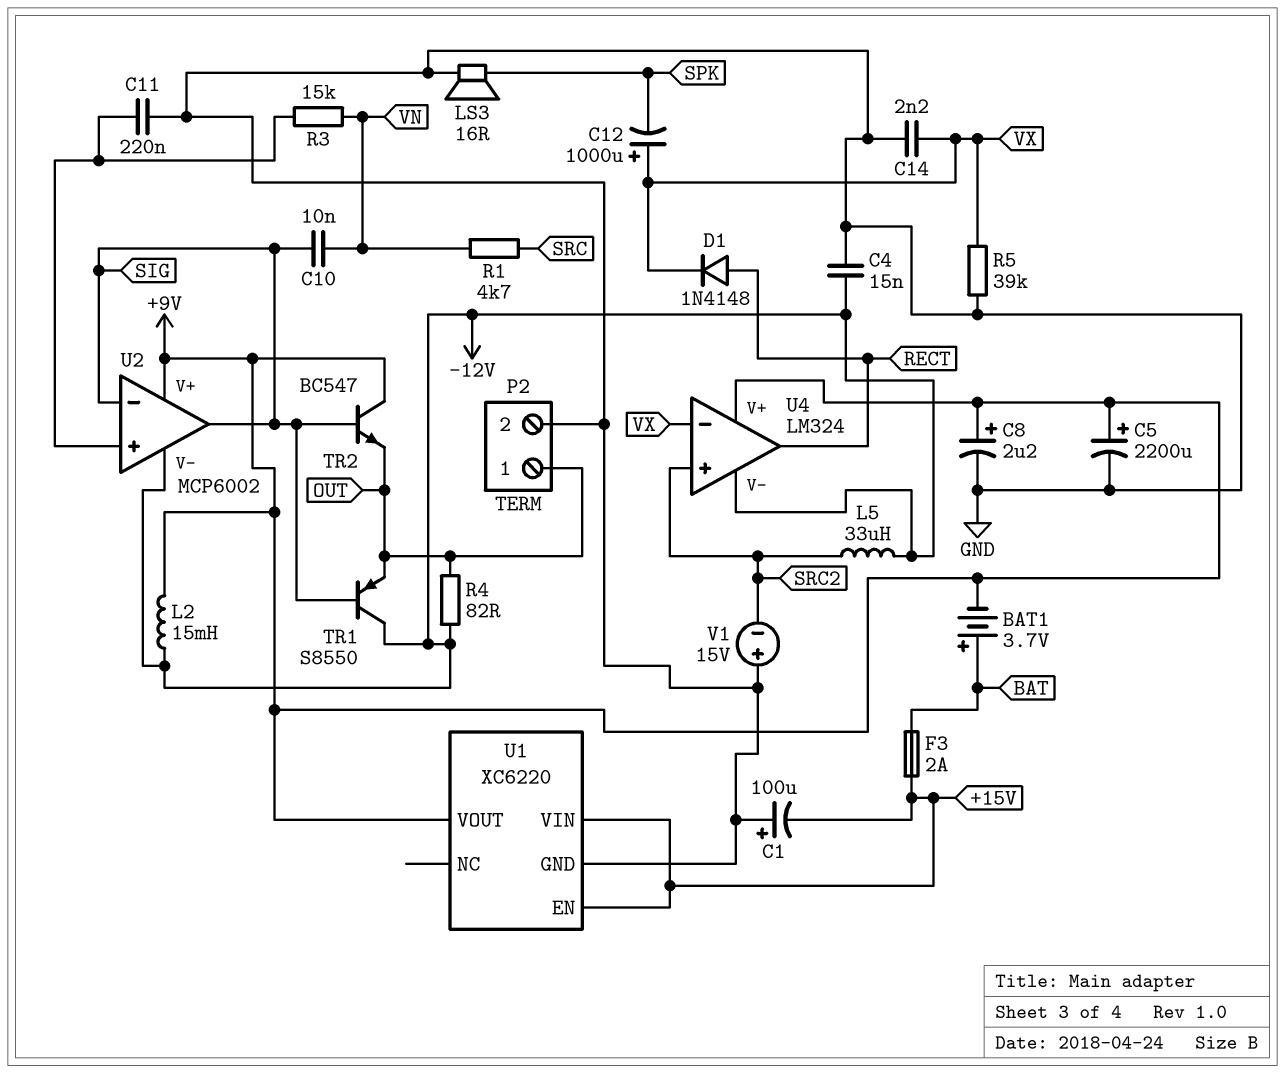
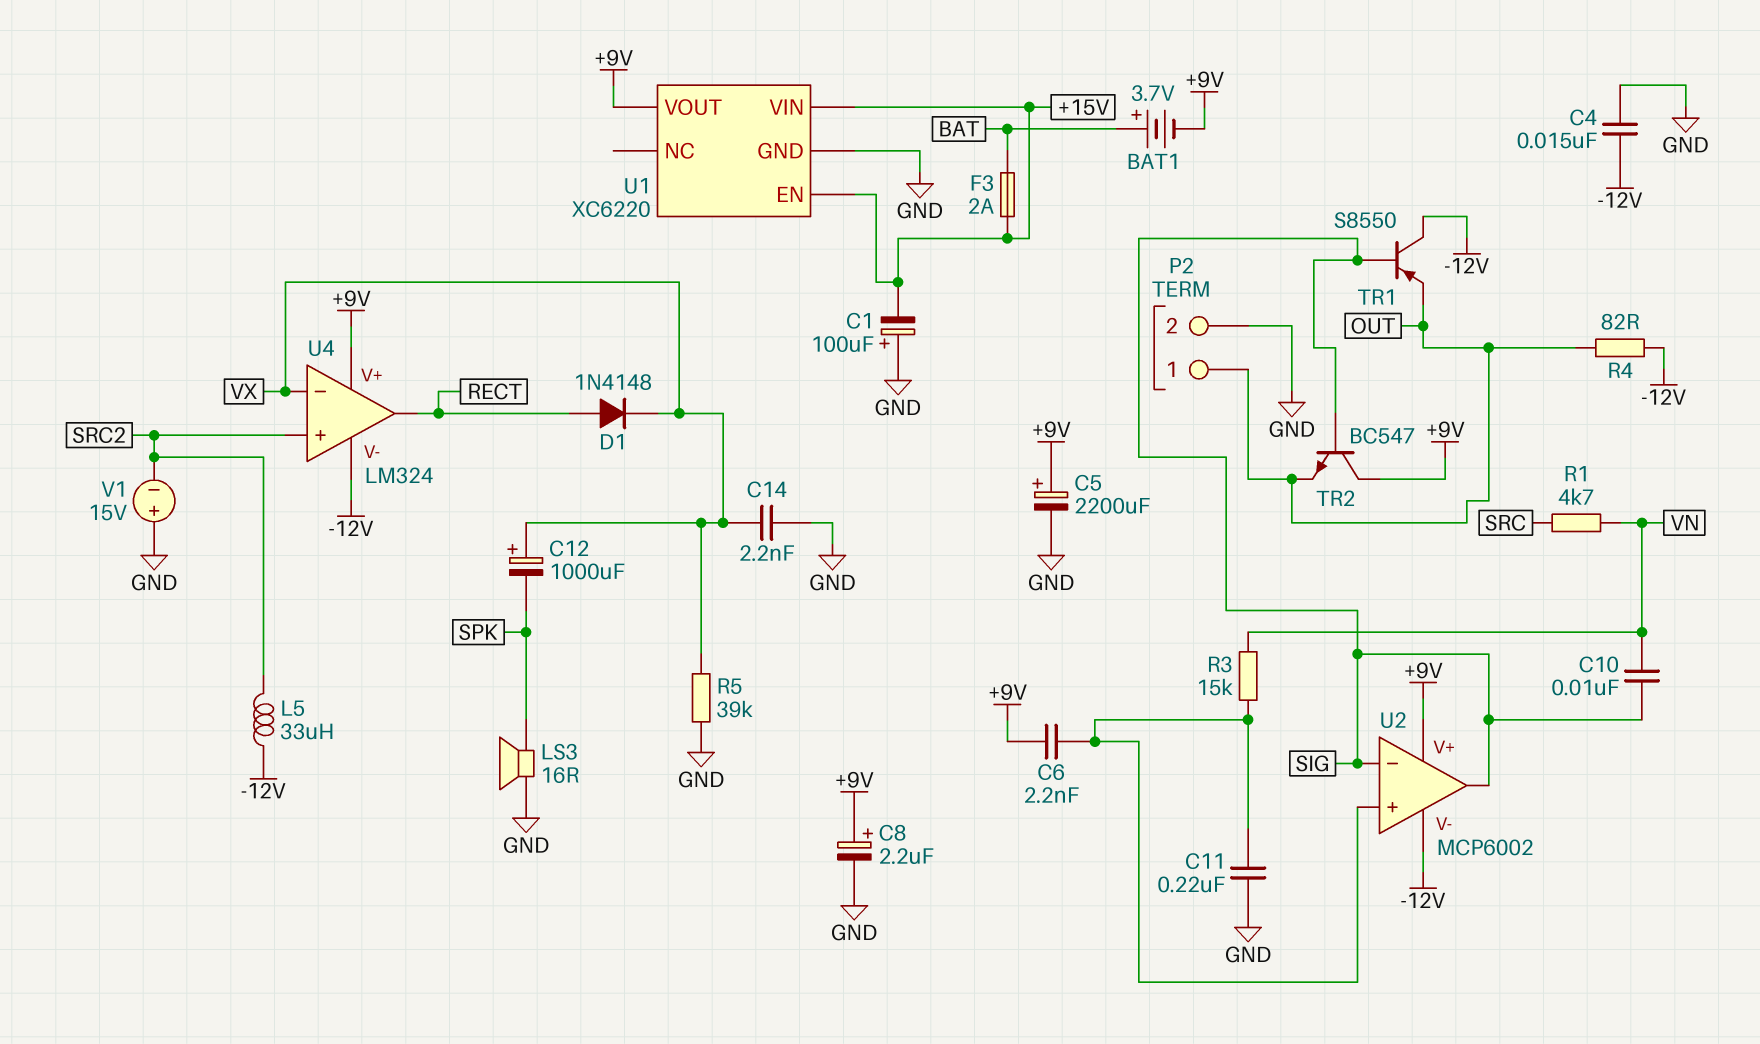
C6: none -> 2.2nF (+9V, U2/in+)
L2: 15mH (+9V, -12V) -> none

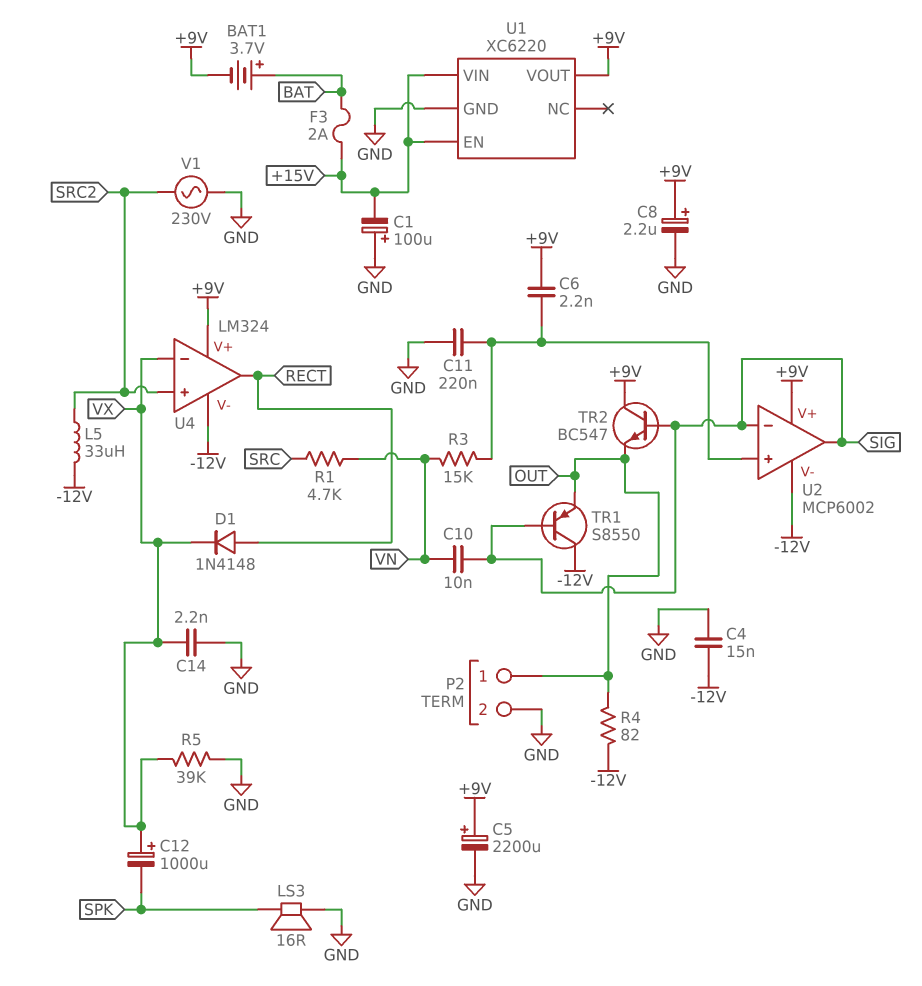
V1: 15V (plus GND, minus SRC2) -> AC 230V (GND, SRC2)

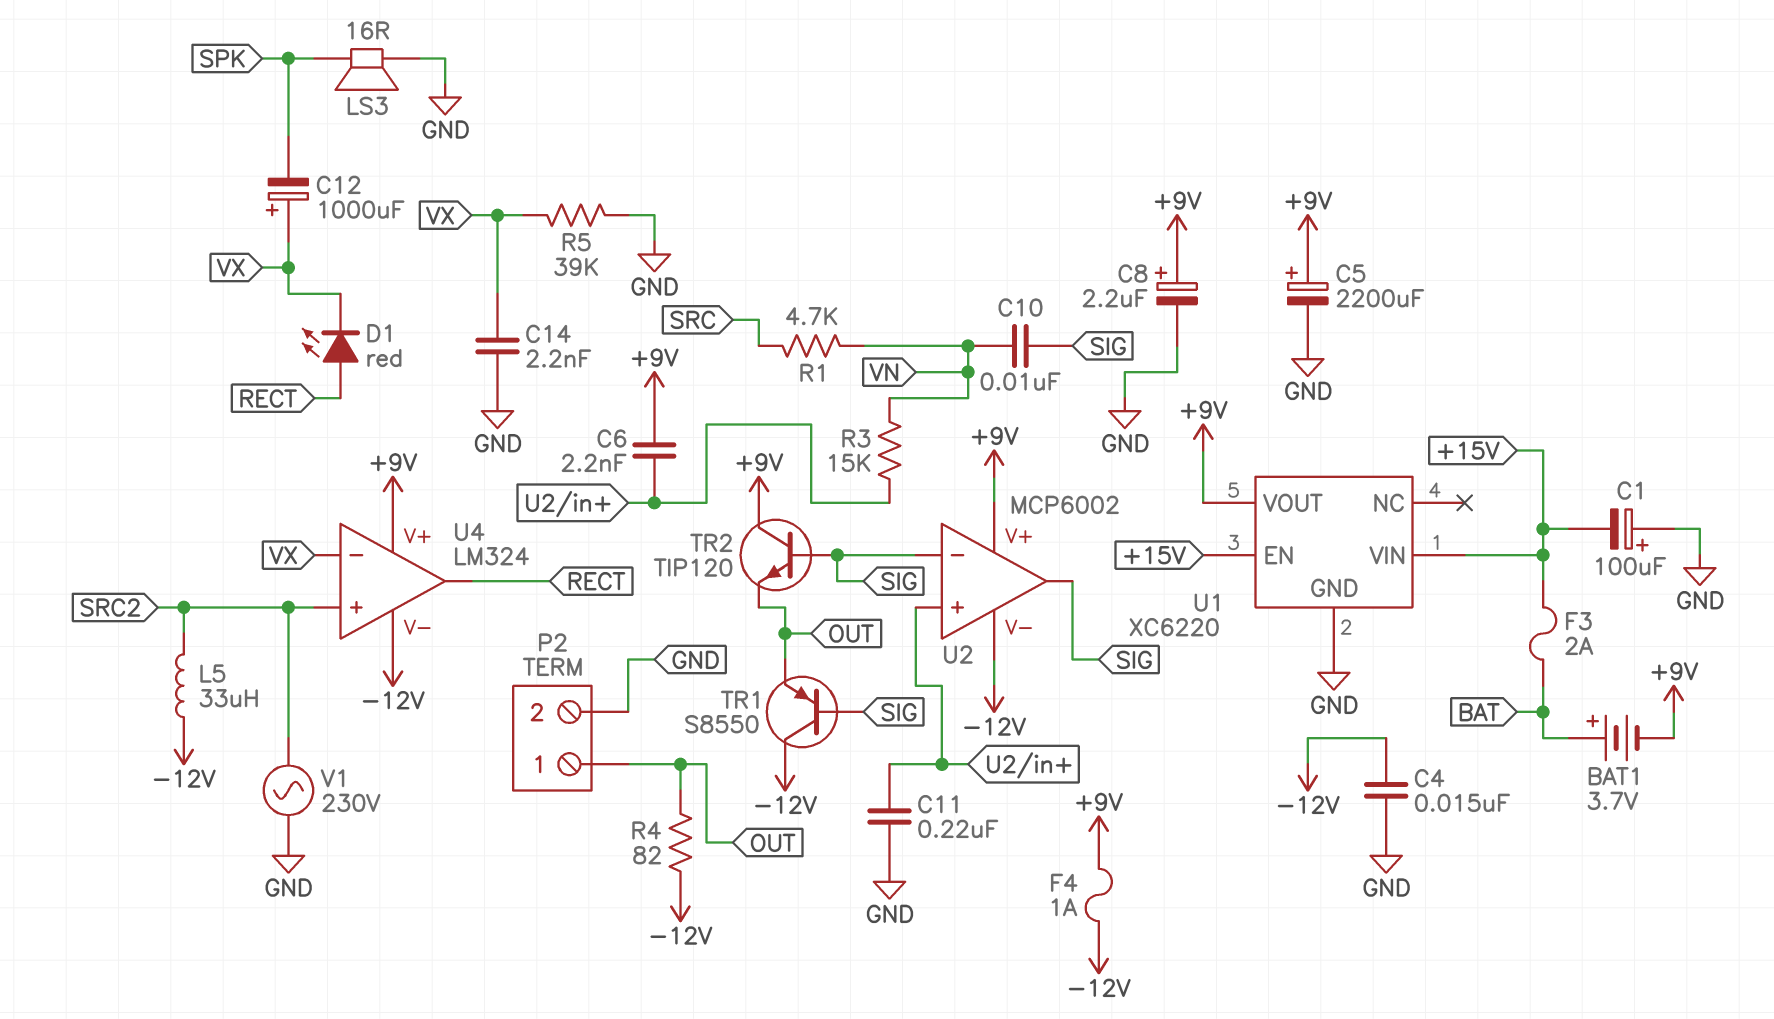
D1: diode 1N4148 (A RECT, K VX) -> LED red (A RECT, K VX)
F4: none -> 1A (+9V, -12V)
TR2: NPN BC547 (B SIG, C +9V, E OUT) -> NPN TIP120 (B SIG, C +9V, E OUT)

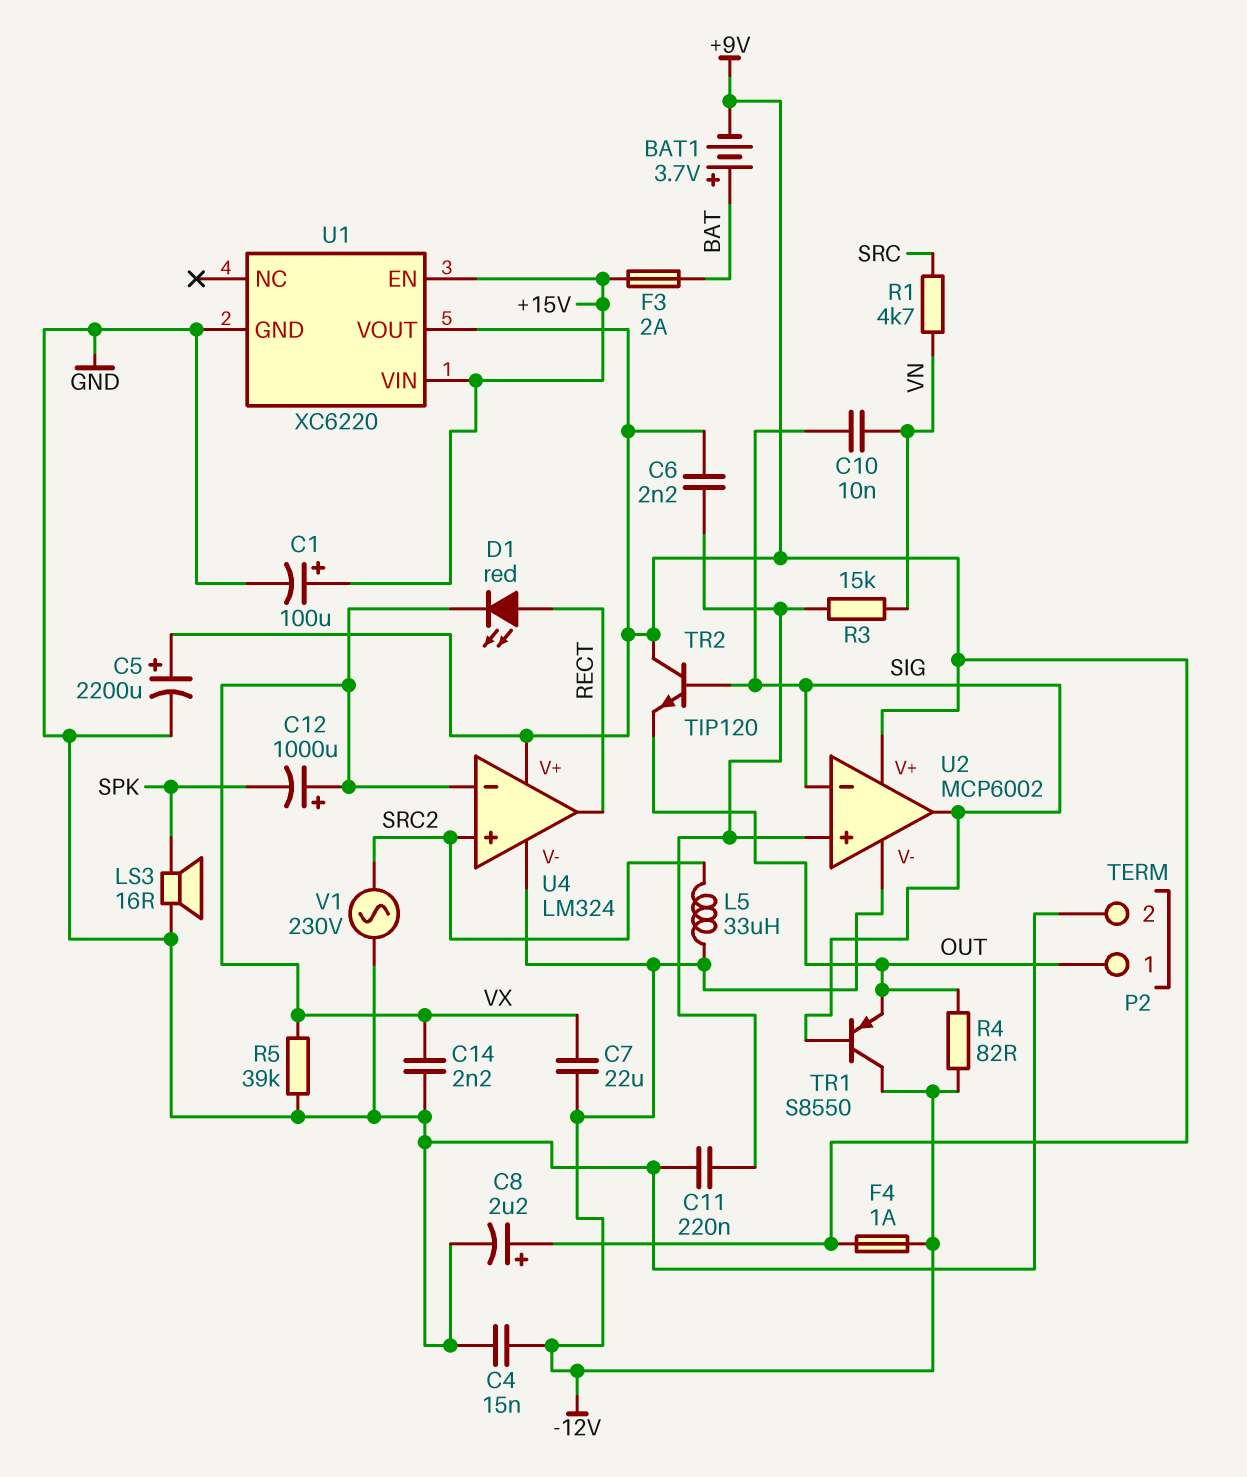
C1: 100uF (plus GND, minus +15V) -> 100uF (plus +15V, minus GND)
C7: none -> 22uF (-12V, VX)

